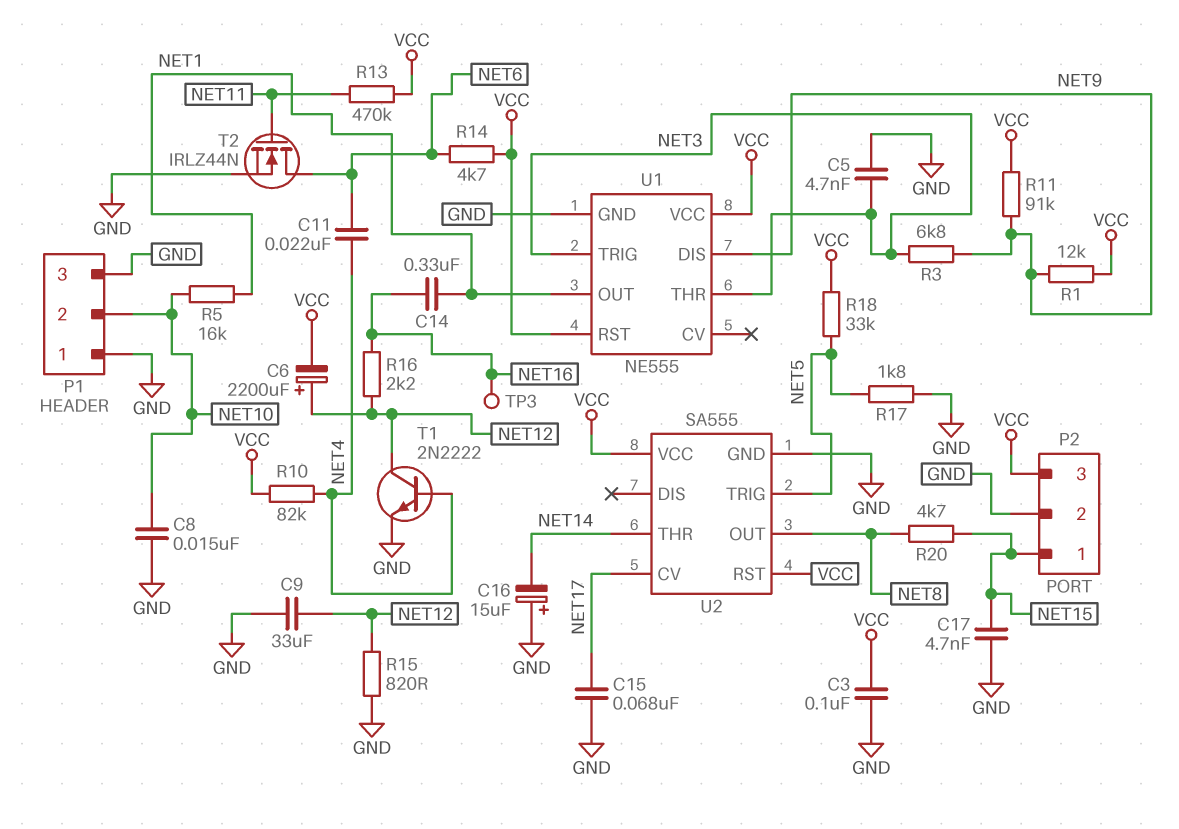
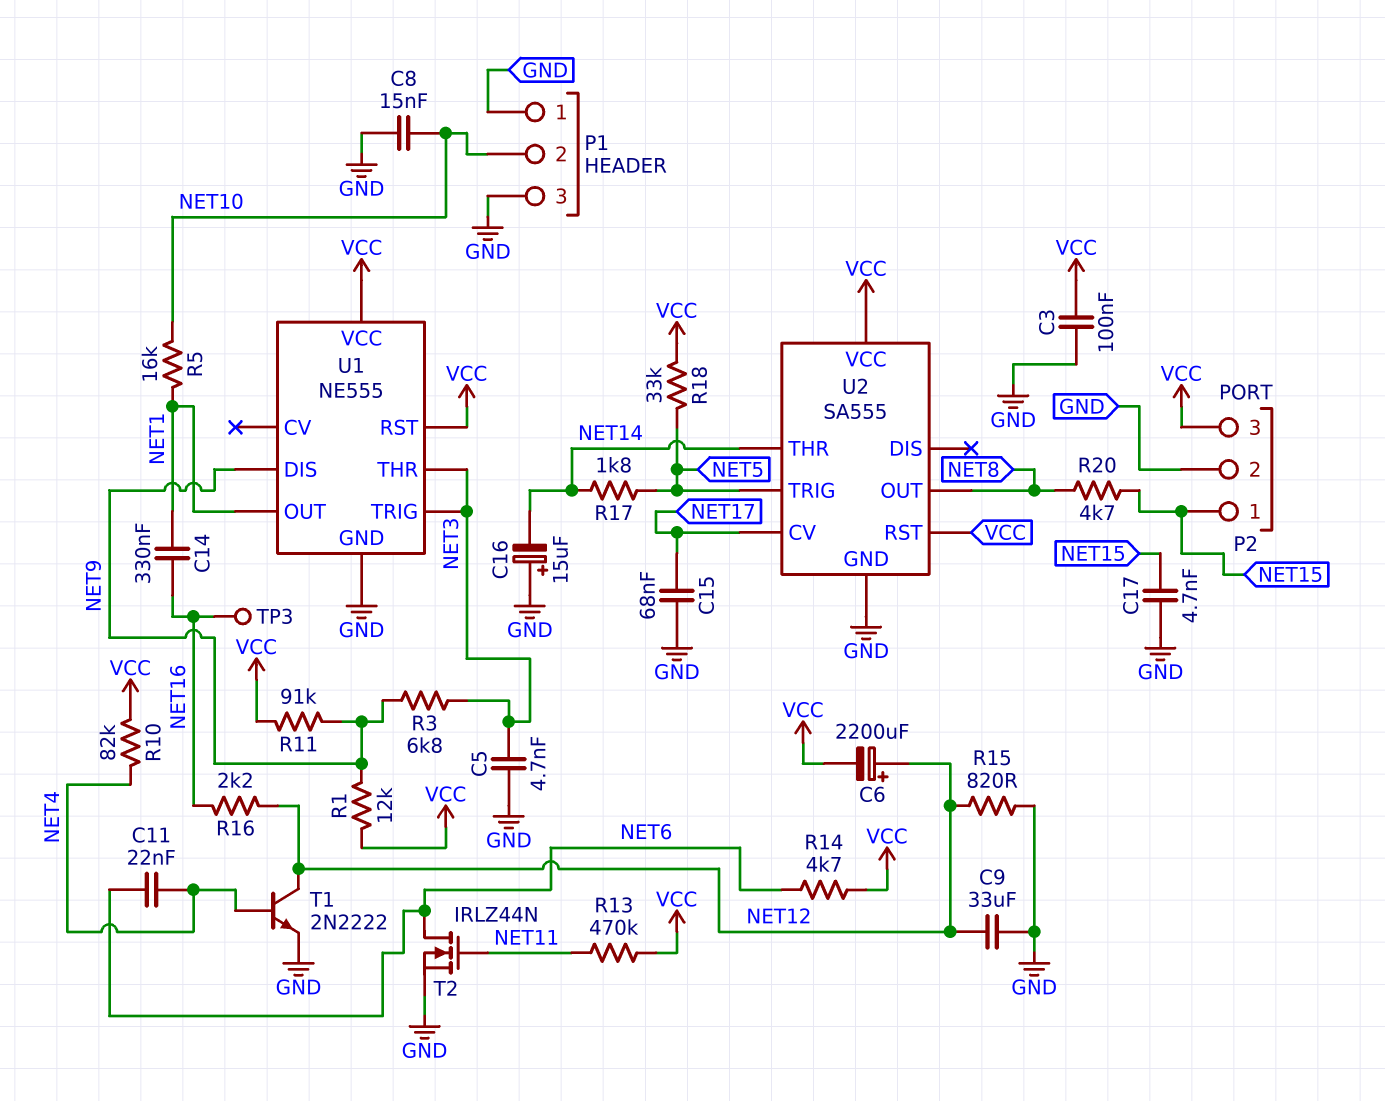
R17: 1.8k (GND, NET5) -> 1.8k (NET5, NET14)

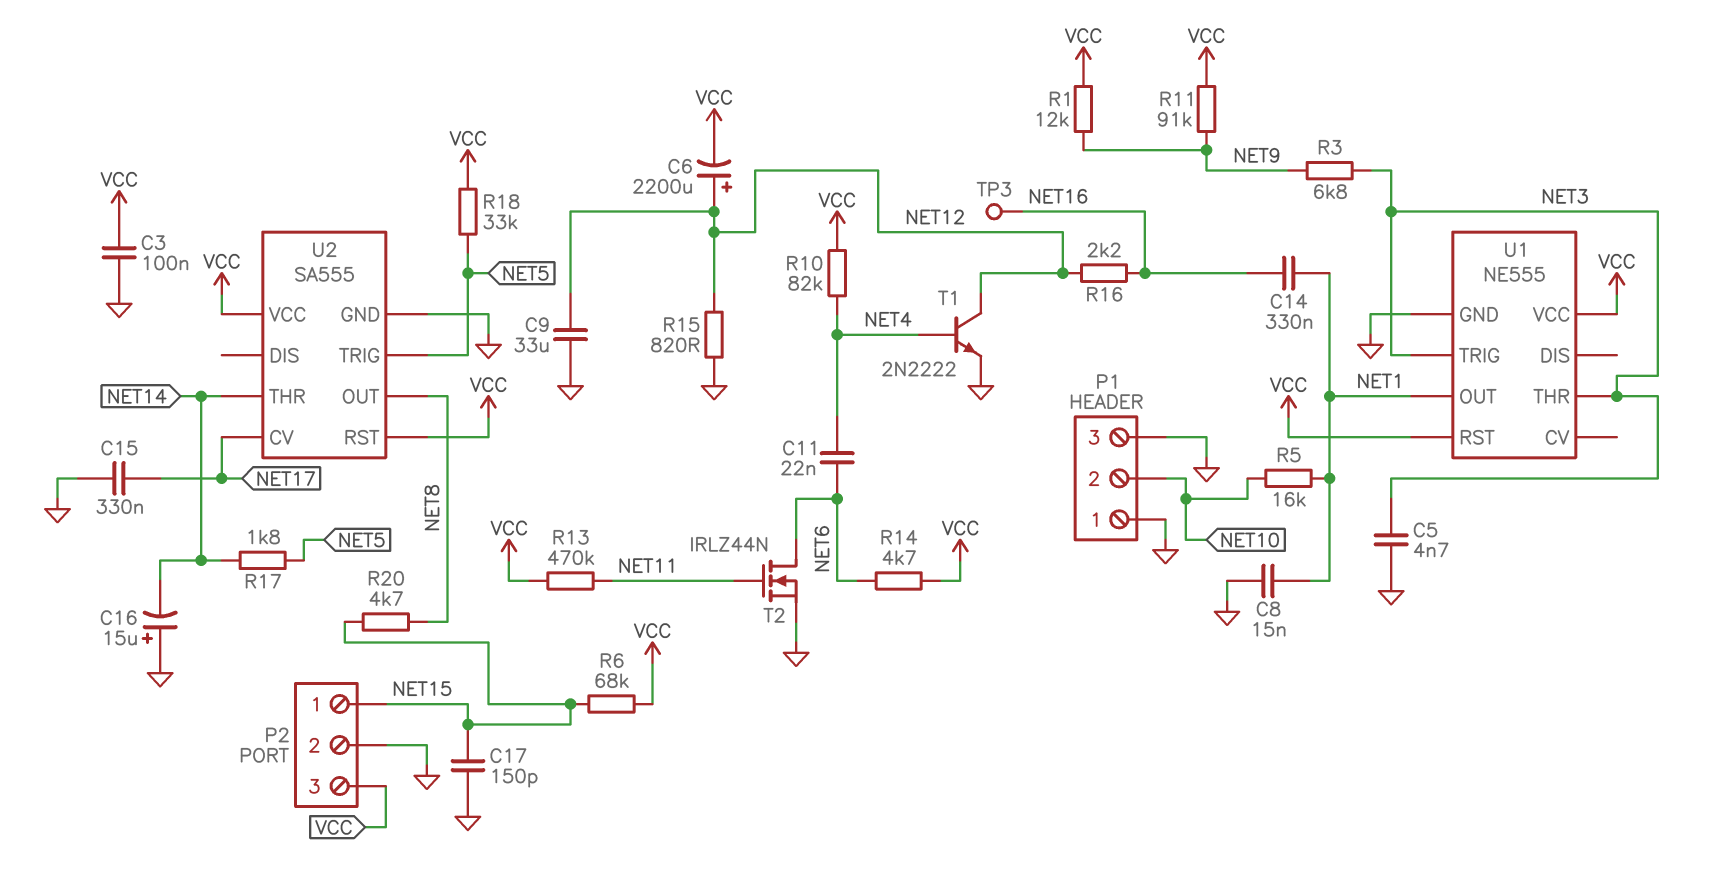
C8: 15nF (GND, NET10) -> 15nF (GND, NET1)
C15: 68nF (GND, NET17) -> 330nF (GND, NET17)
C17: 4.7nF (GND, NET15) -> 150pF (GND, NET15)
R6: none -> 68k (NET15, VCC)
U1 pin DIS: NET9 -> none

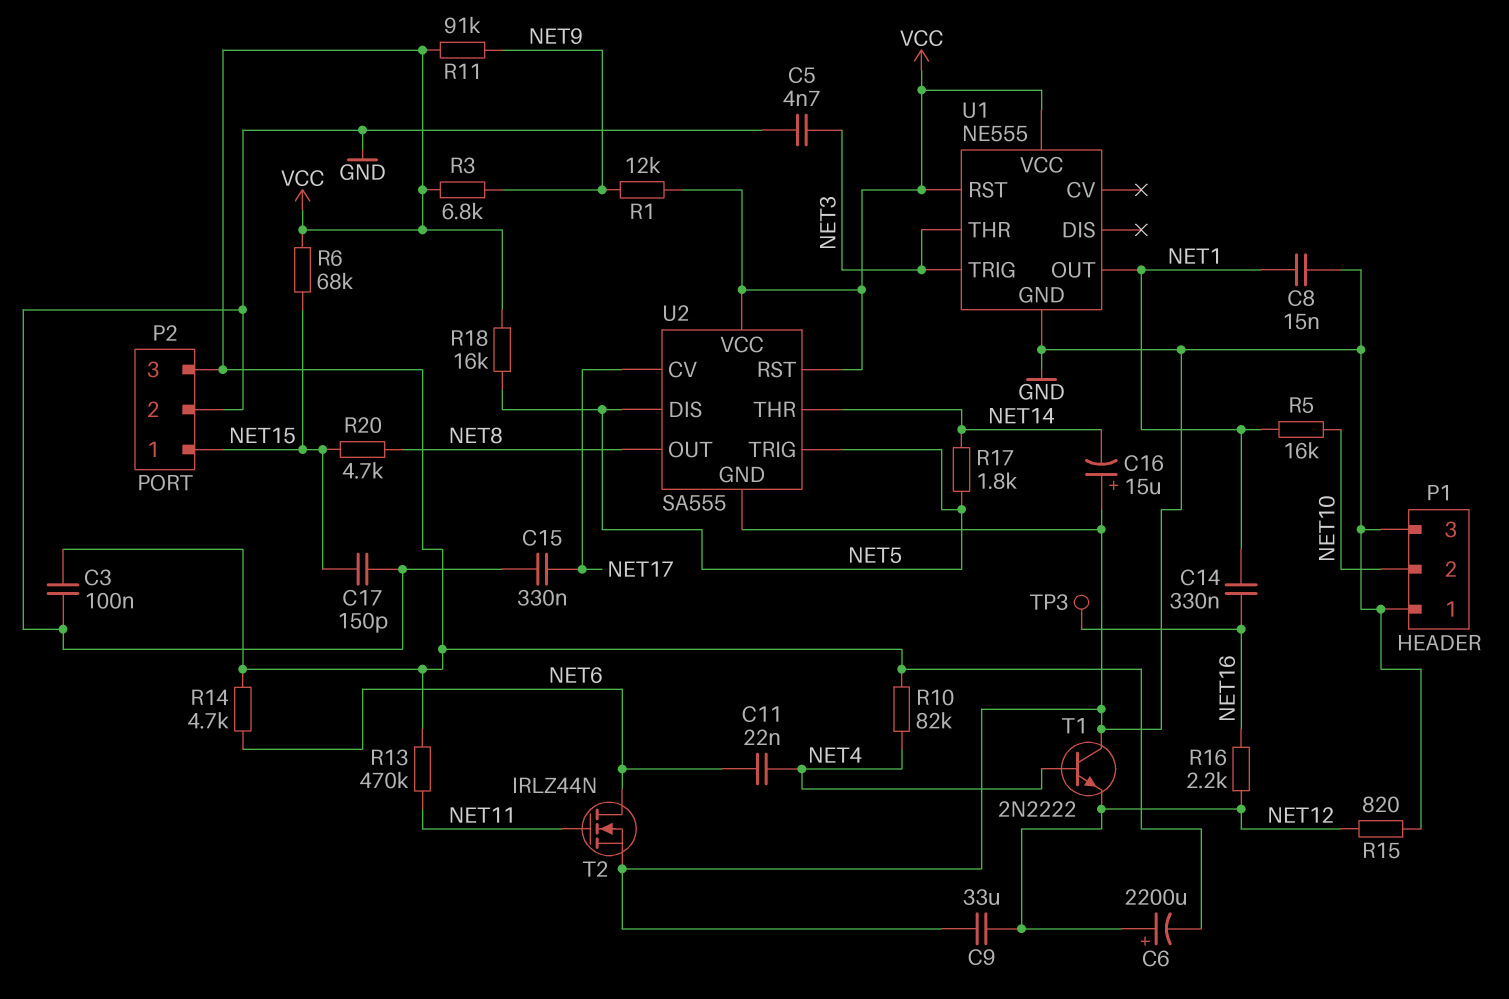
R3: 6.8k (NET3, NET9) -> 6.8k (NET9, VCC)
R18: 33k (NET5, VCC) -> 16k (NET5, VCC)
T1: NPN 2N2222 (B NET4, C NET12, E GND) -> NPN 2N2222 (B NET4, C GND, E NET12)
U2 pin DIS: none -> NET5

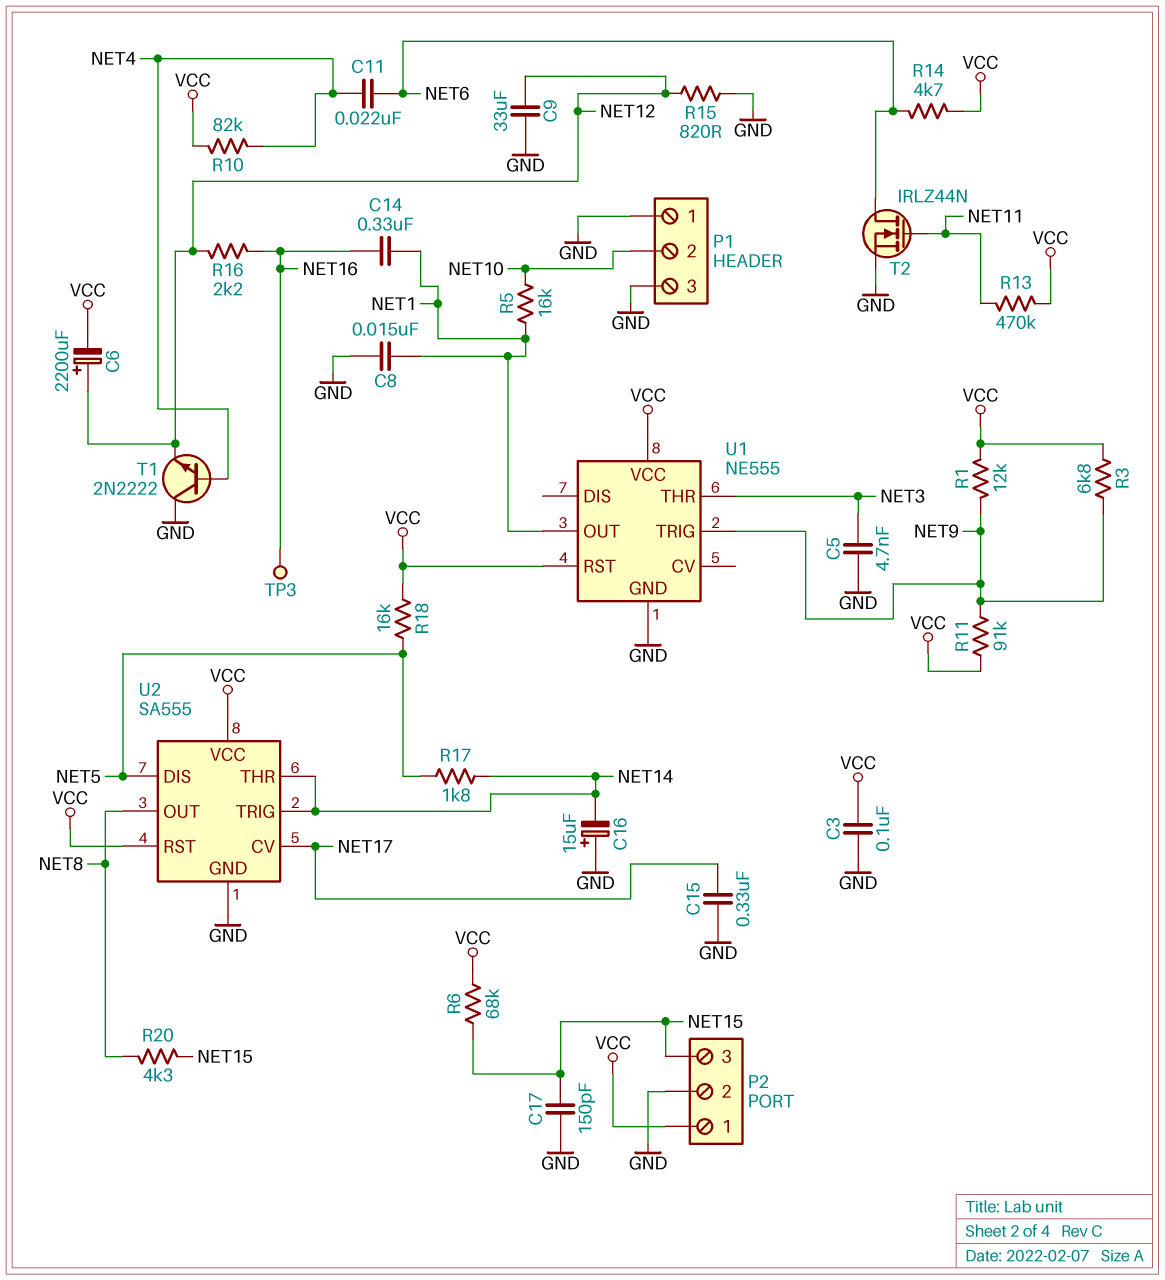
P2 pin 1: NET15 -> VCC
P2 pin 3: VCC -> NET15
R20: 4.7k (NET8, NET15) -> 4.3k (NET8, NET15)
U1 pin TRIG: NET3 -> NET9
U2 pin TRIG: NET5 -> NET14

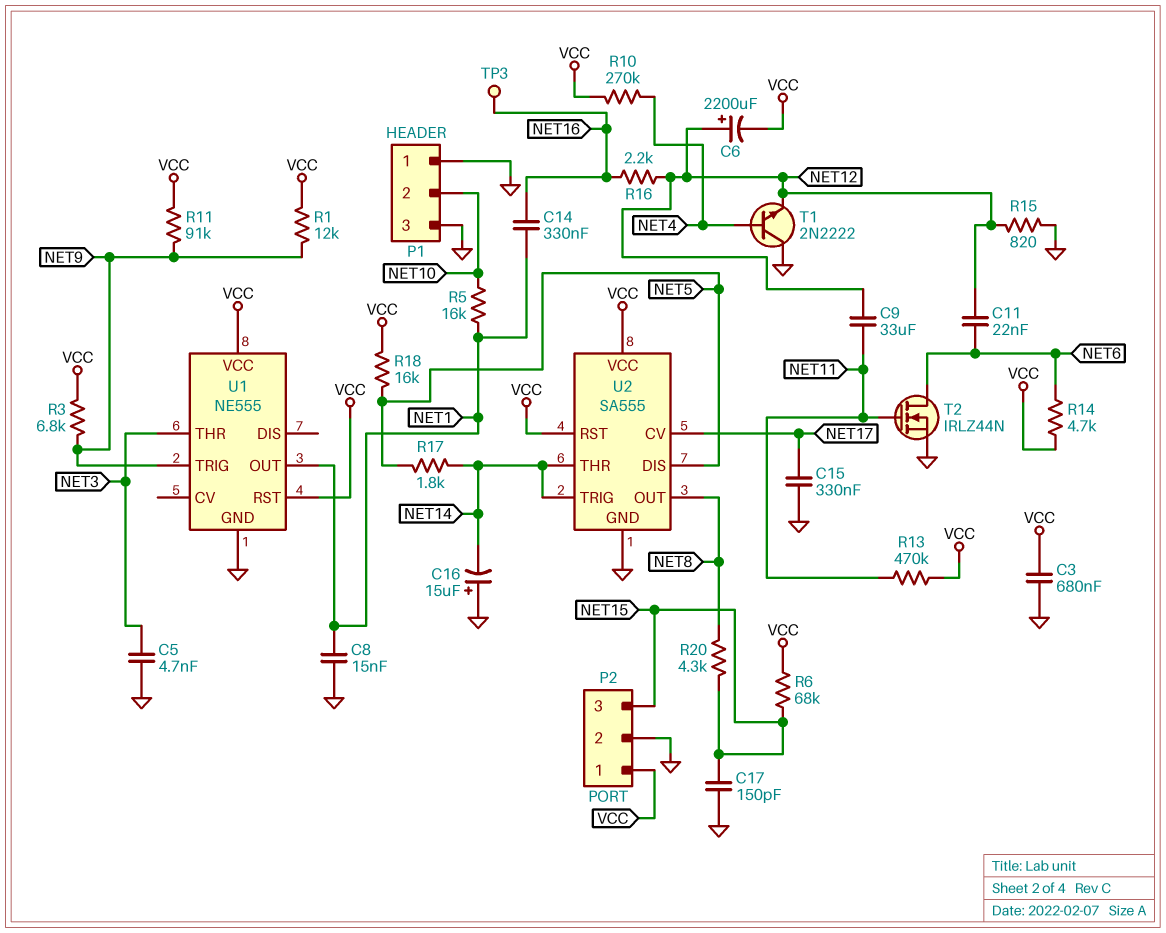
C3: 100nF (GND, VCC) -> 680nF (GND, VCC)
C9: 33uF (GND, NET12) -> 33uF (NET11, NET12)
C11: 22nF (NET4, NET6) -> 22nF (NET6, NET12)
R10: 82k (NET4, VCC) -> 270k (NET4, VCC)

